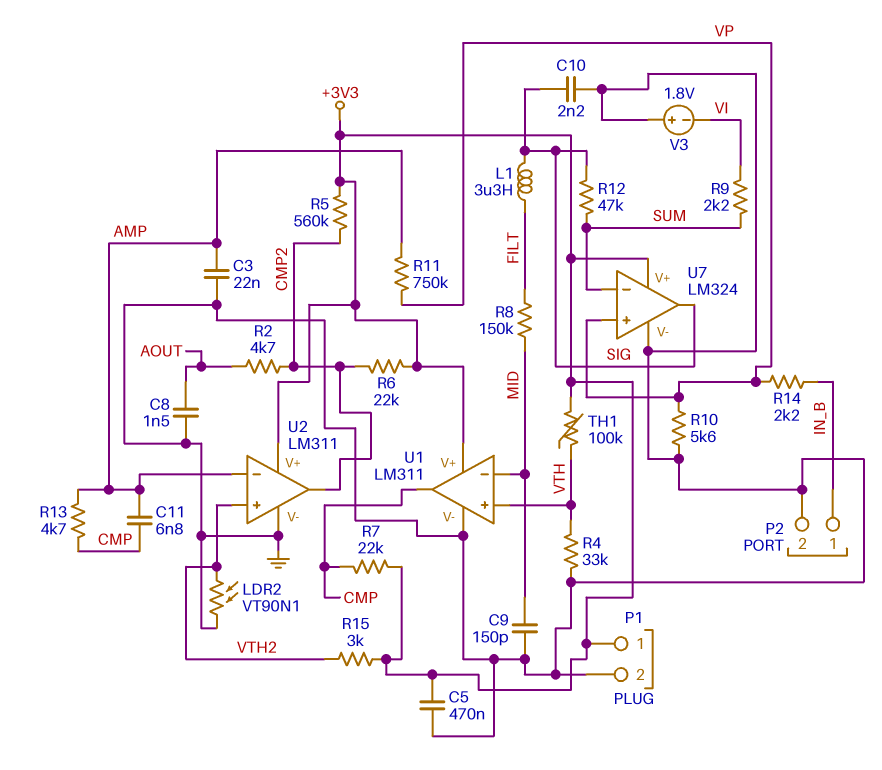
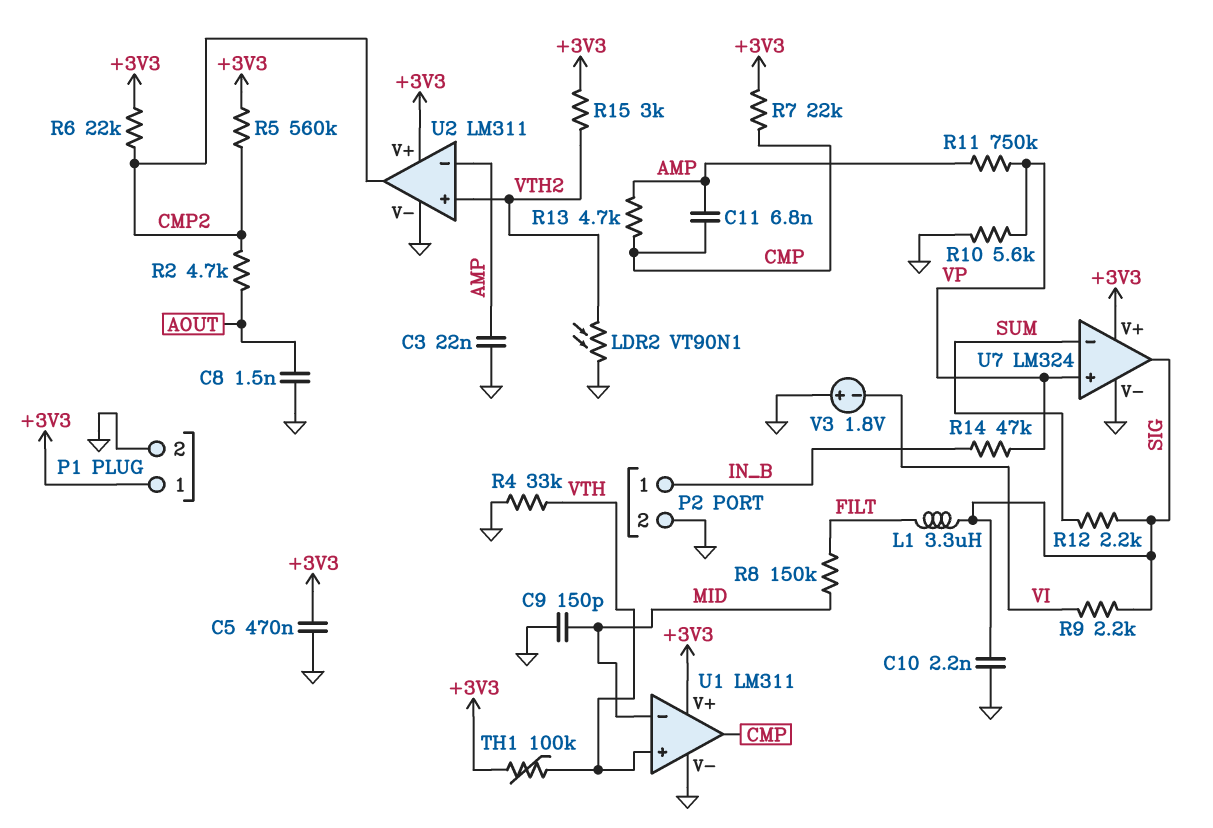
R9: 2.2k (SUM, VI) -> 2.2k (SIG, VI)
R12: 47k (SIG, SUM) -> 2.2k (SIG, SUM)
R14: 2.2k (IN_B, VP) -> 47k (IN_B, VP)

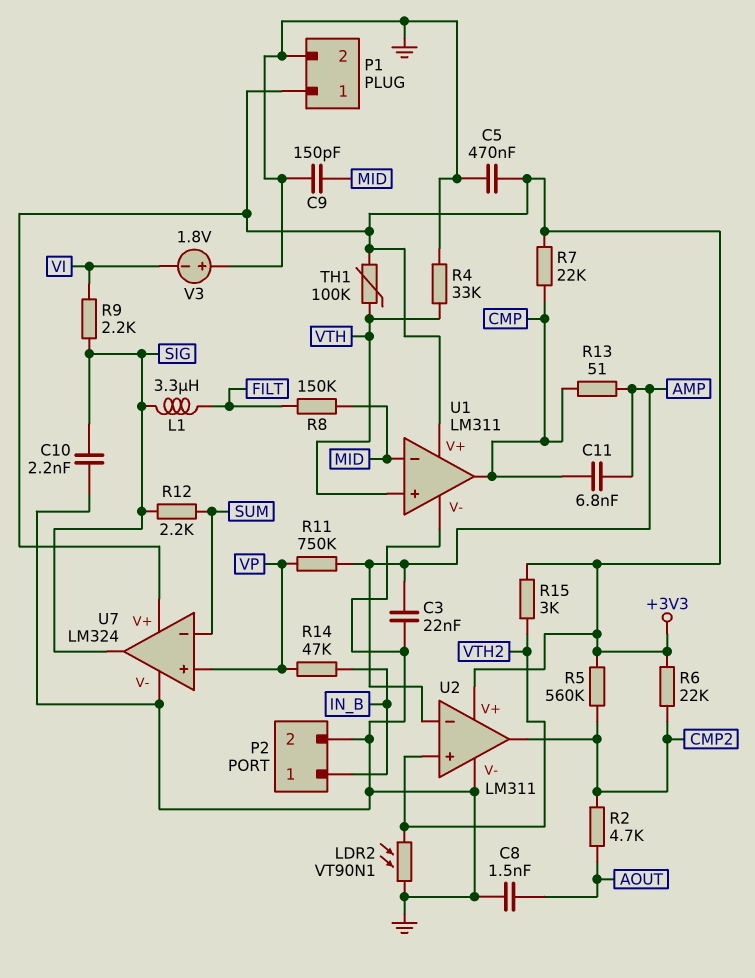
R10: 5.6k (GND, VP) -> none
R13: 4.7k (AMP, CMP) -> 51 (AMP, CMP)

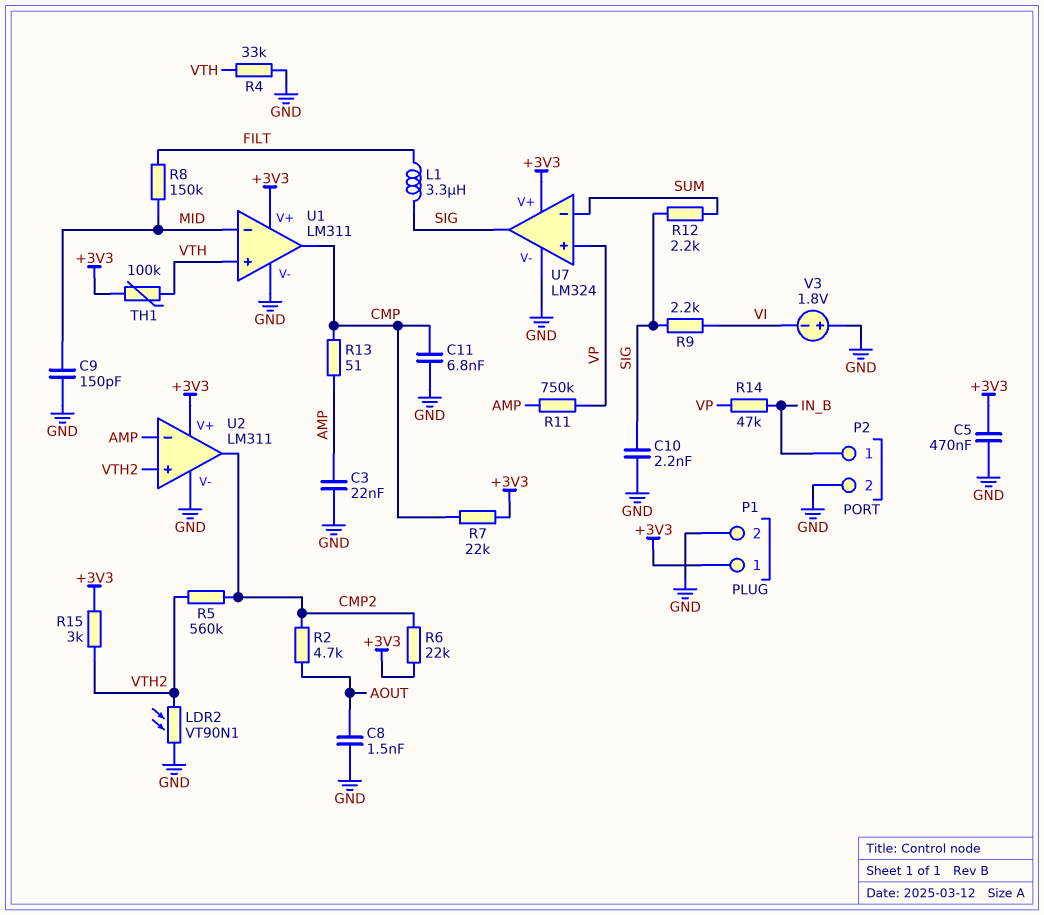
C11: 6.8nF (AMP, CMP) -> 6.8nF (CMP, GND)
R5: 560k (+3V3, CMP2) -> 560k (CMP2, VTH2)

